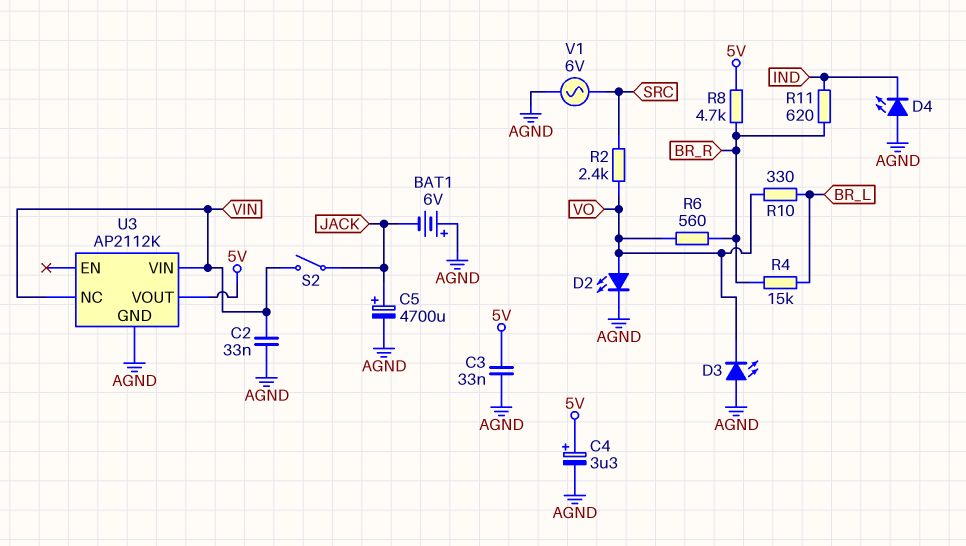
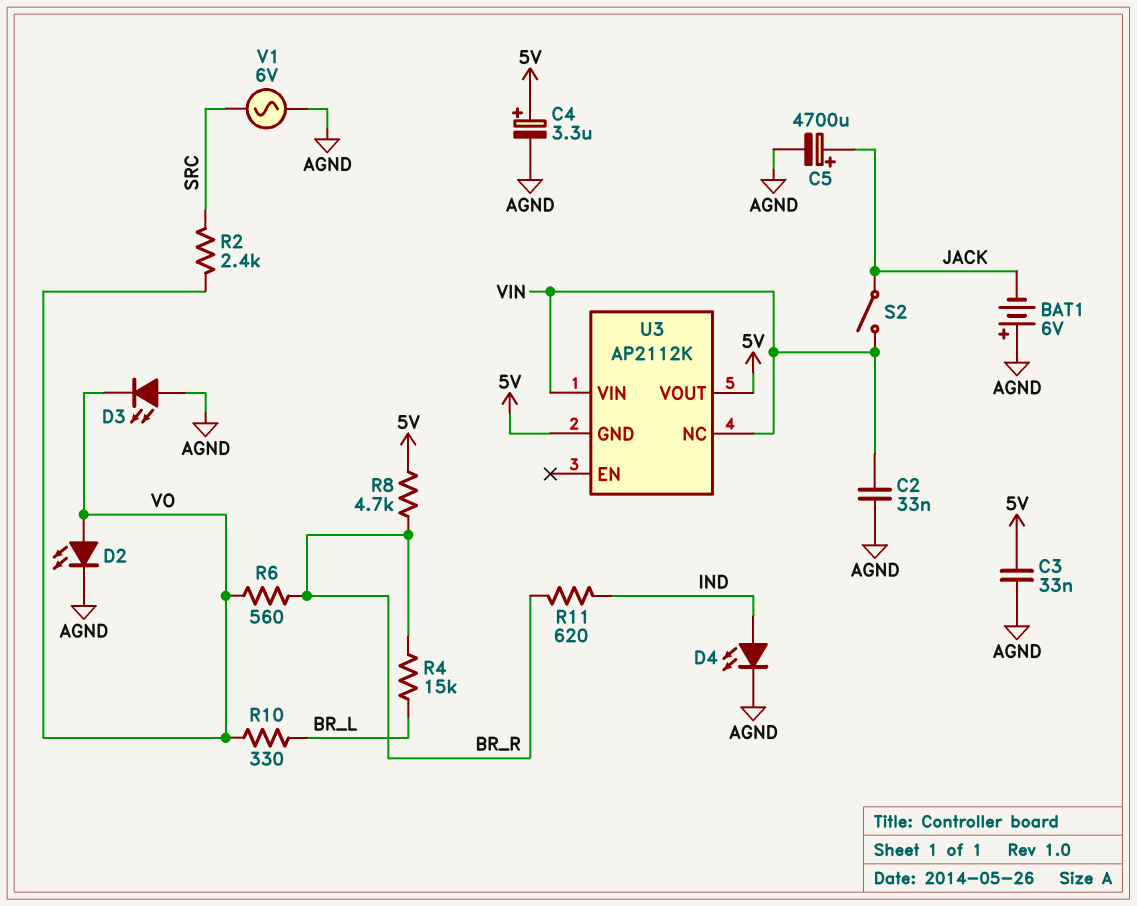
D4: LED (A AGND, K IND) -> LED (A IND, K AGND)
U3 pin GND: AGND -> 5V

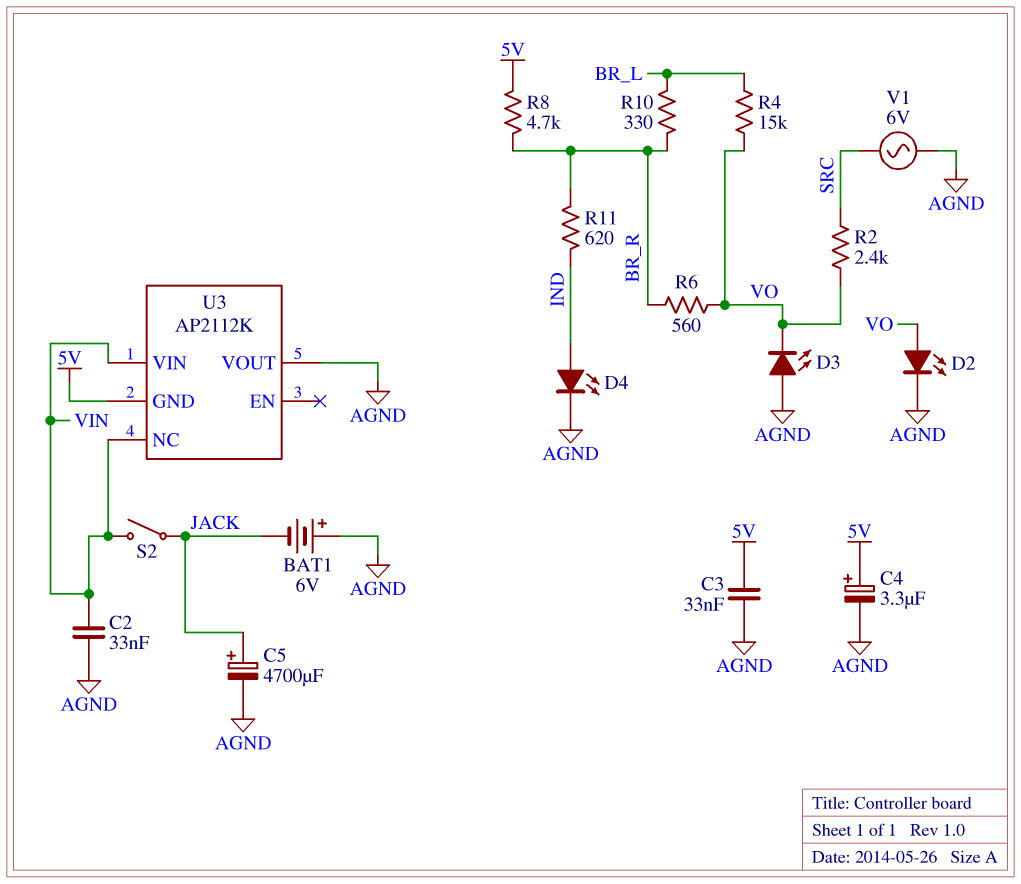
R4: 15k (BR_L, BR_R) -> 15k (BR_L, VO)
R10: 330 (BR_L, VO) -> 330 (BR_L, BR_R)
U3 pin VOUT: 5V -> AGND

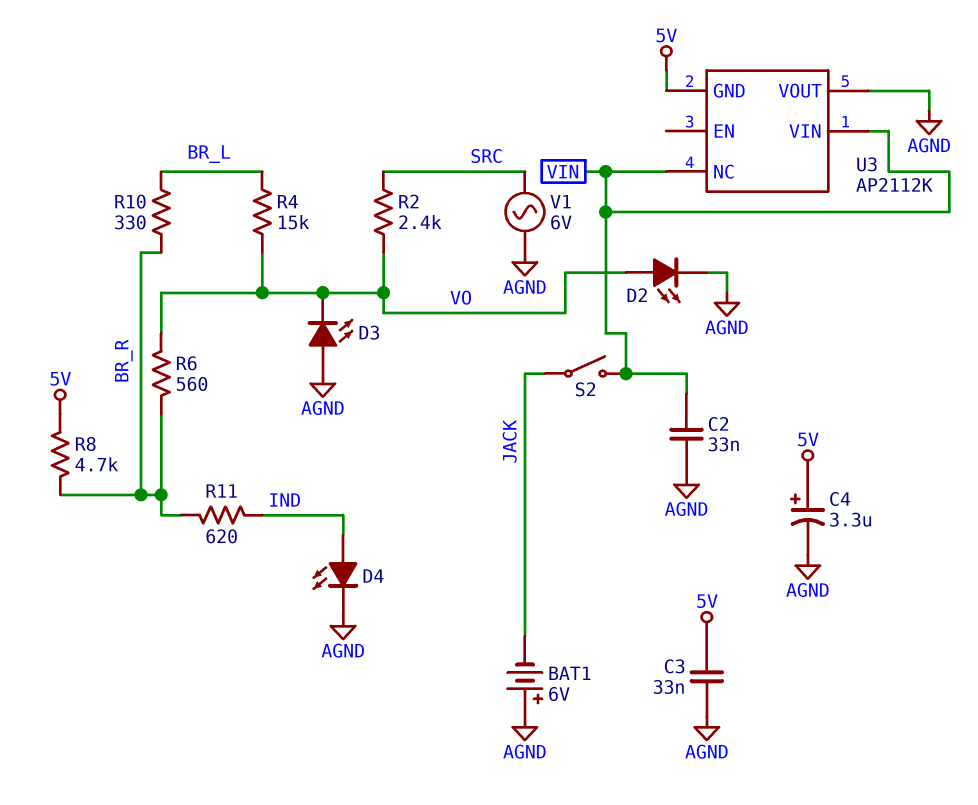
C5: 4700uF (plus JACK, minus AGND) -> none

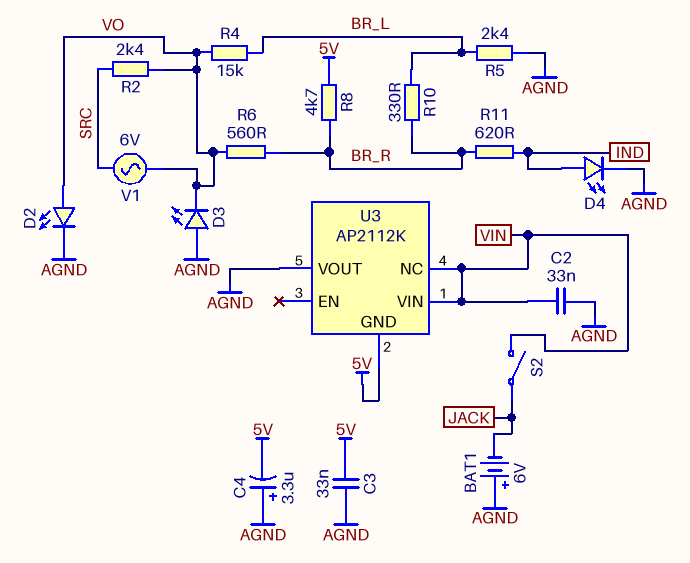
C4: 3.3uF (plus 5V, minus AGND) -> 3.3uF (plus AGND, minus 5V)
R5: none -> 2.4k (AGND, BR_L)
V1: AC 6V (AGND, SRC) -> AC 6V (SRC, VO)

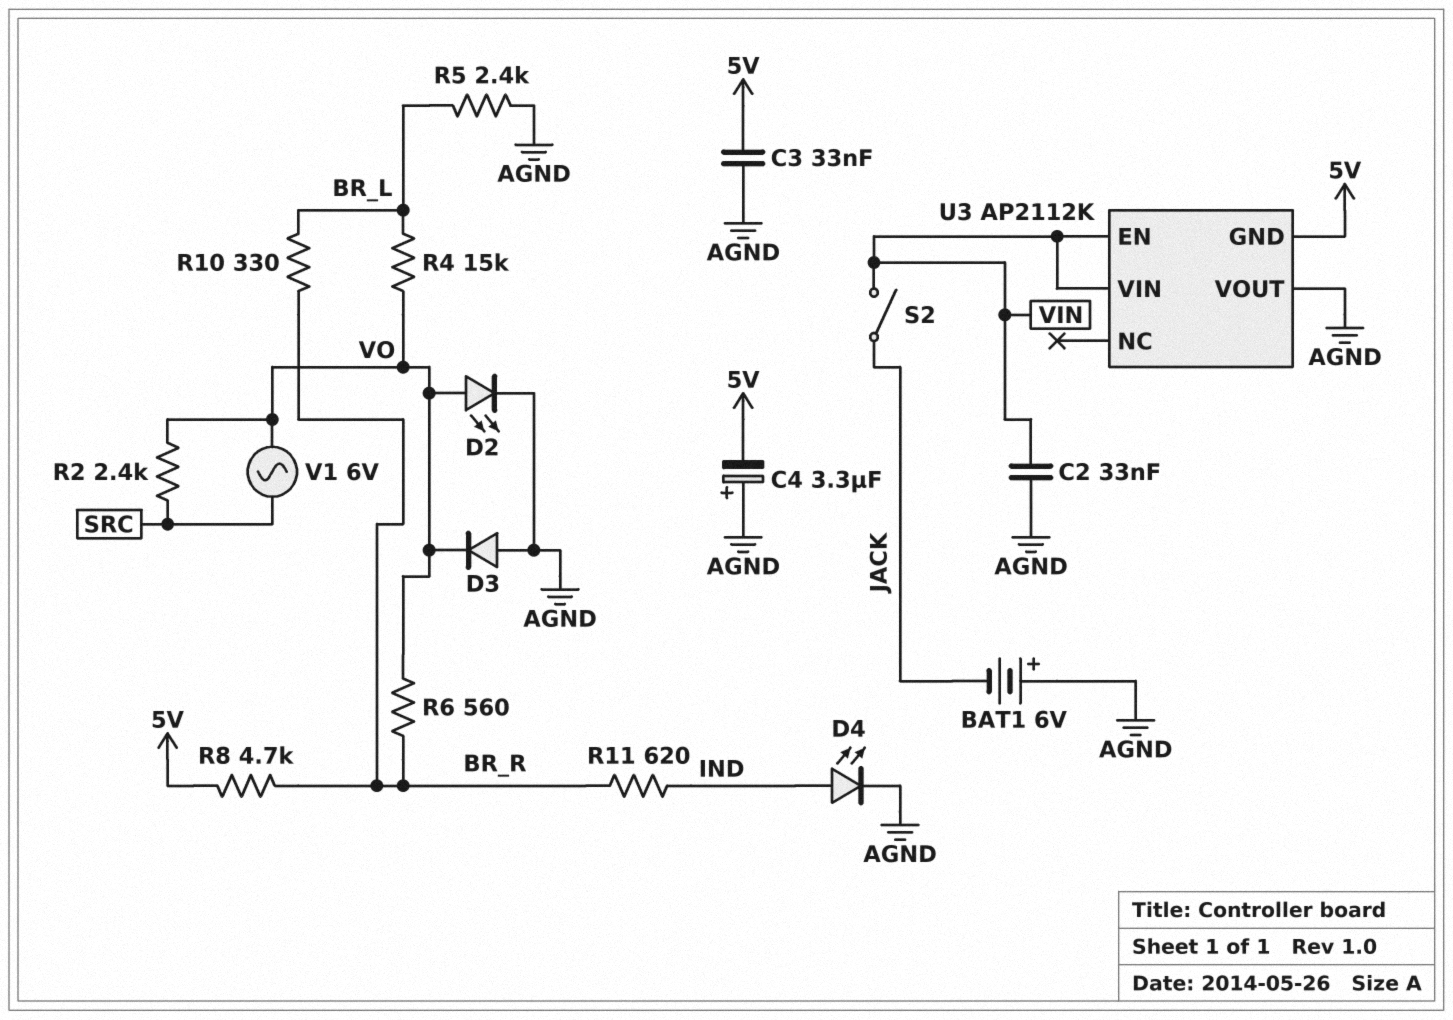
D3: LED (A AGND, K VO) -> diode (A AGND, K VO)
U3 pin EN: none -> VIN
U3 pin NC: VIN -> none

